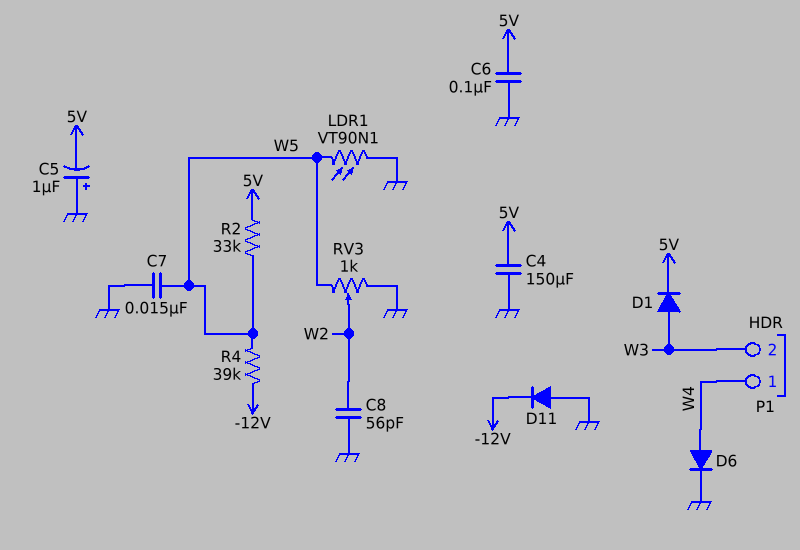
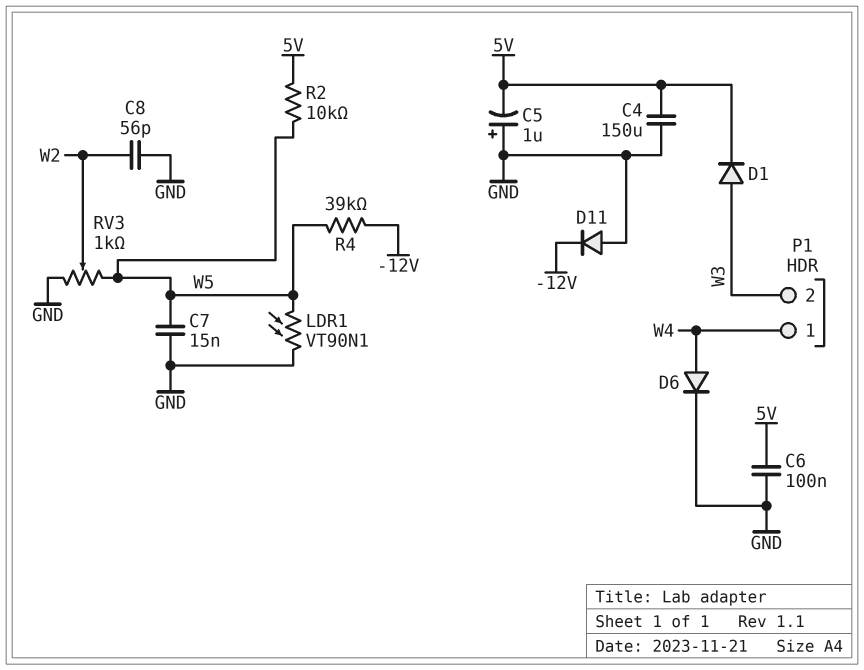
R2: 33k (5V, W5) -> 10k (5V, W5)

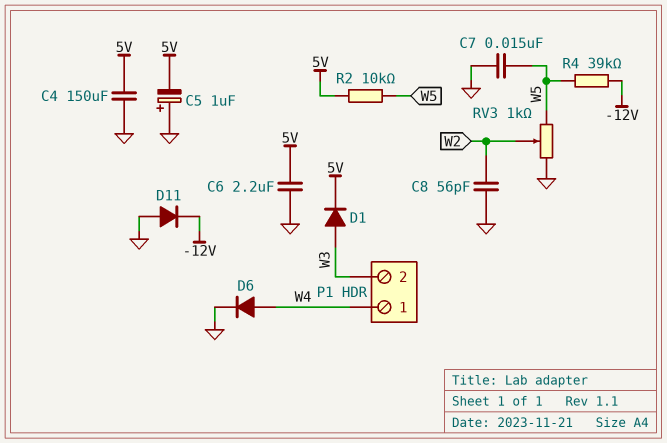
C6: 100nF (5V, GND) -> 2.2uF (5V, GND)
LDR1: VT90N1 (GND, W5) -> none

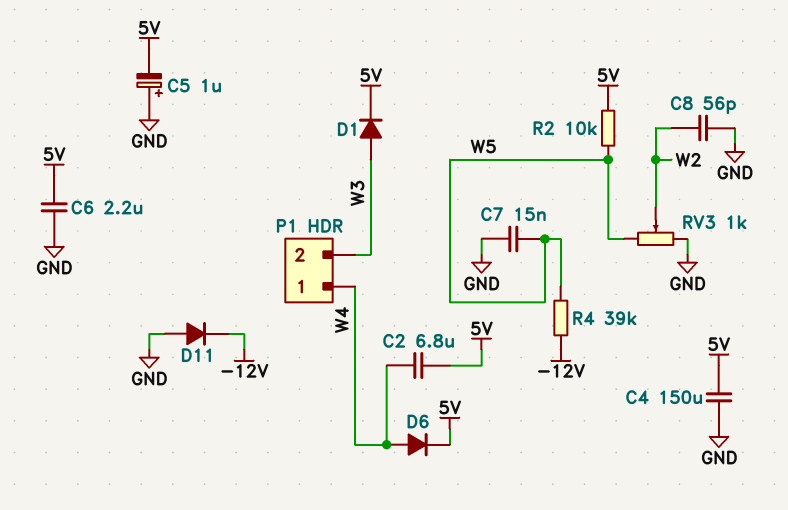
C2: none -> 6.8uF (5V, W4)
D6: diode (A W4, K GND) -> diode (A W4, K 5V)

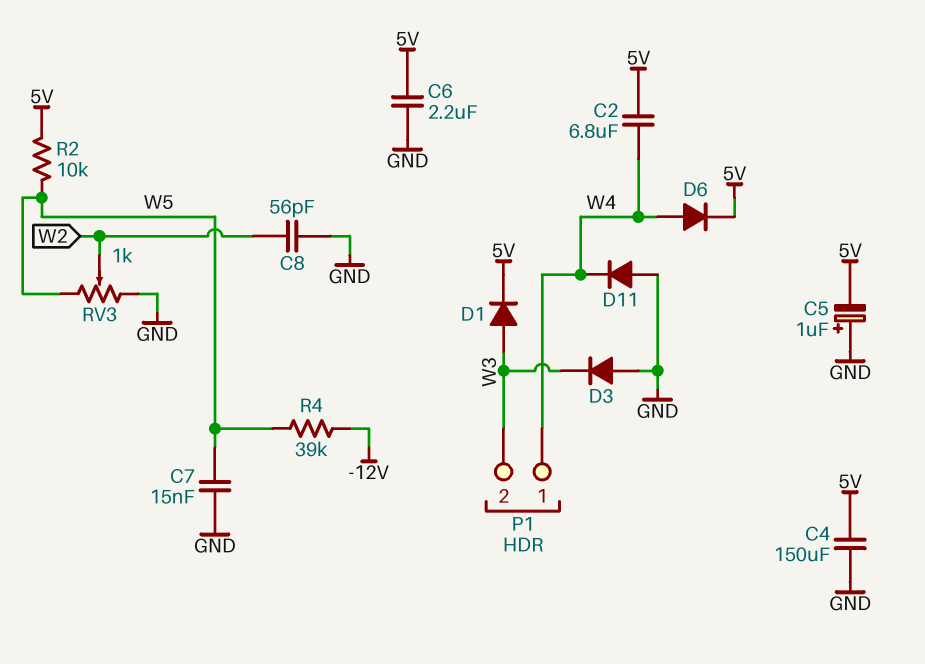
D3: none -> diode (A GND, K W3)
D11: diode (A GND, K -12V) -> diode (A GND, K W4)

